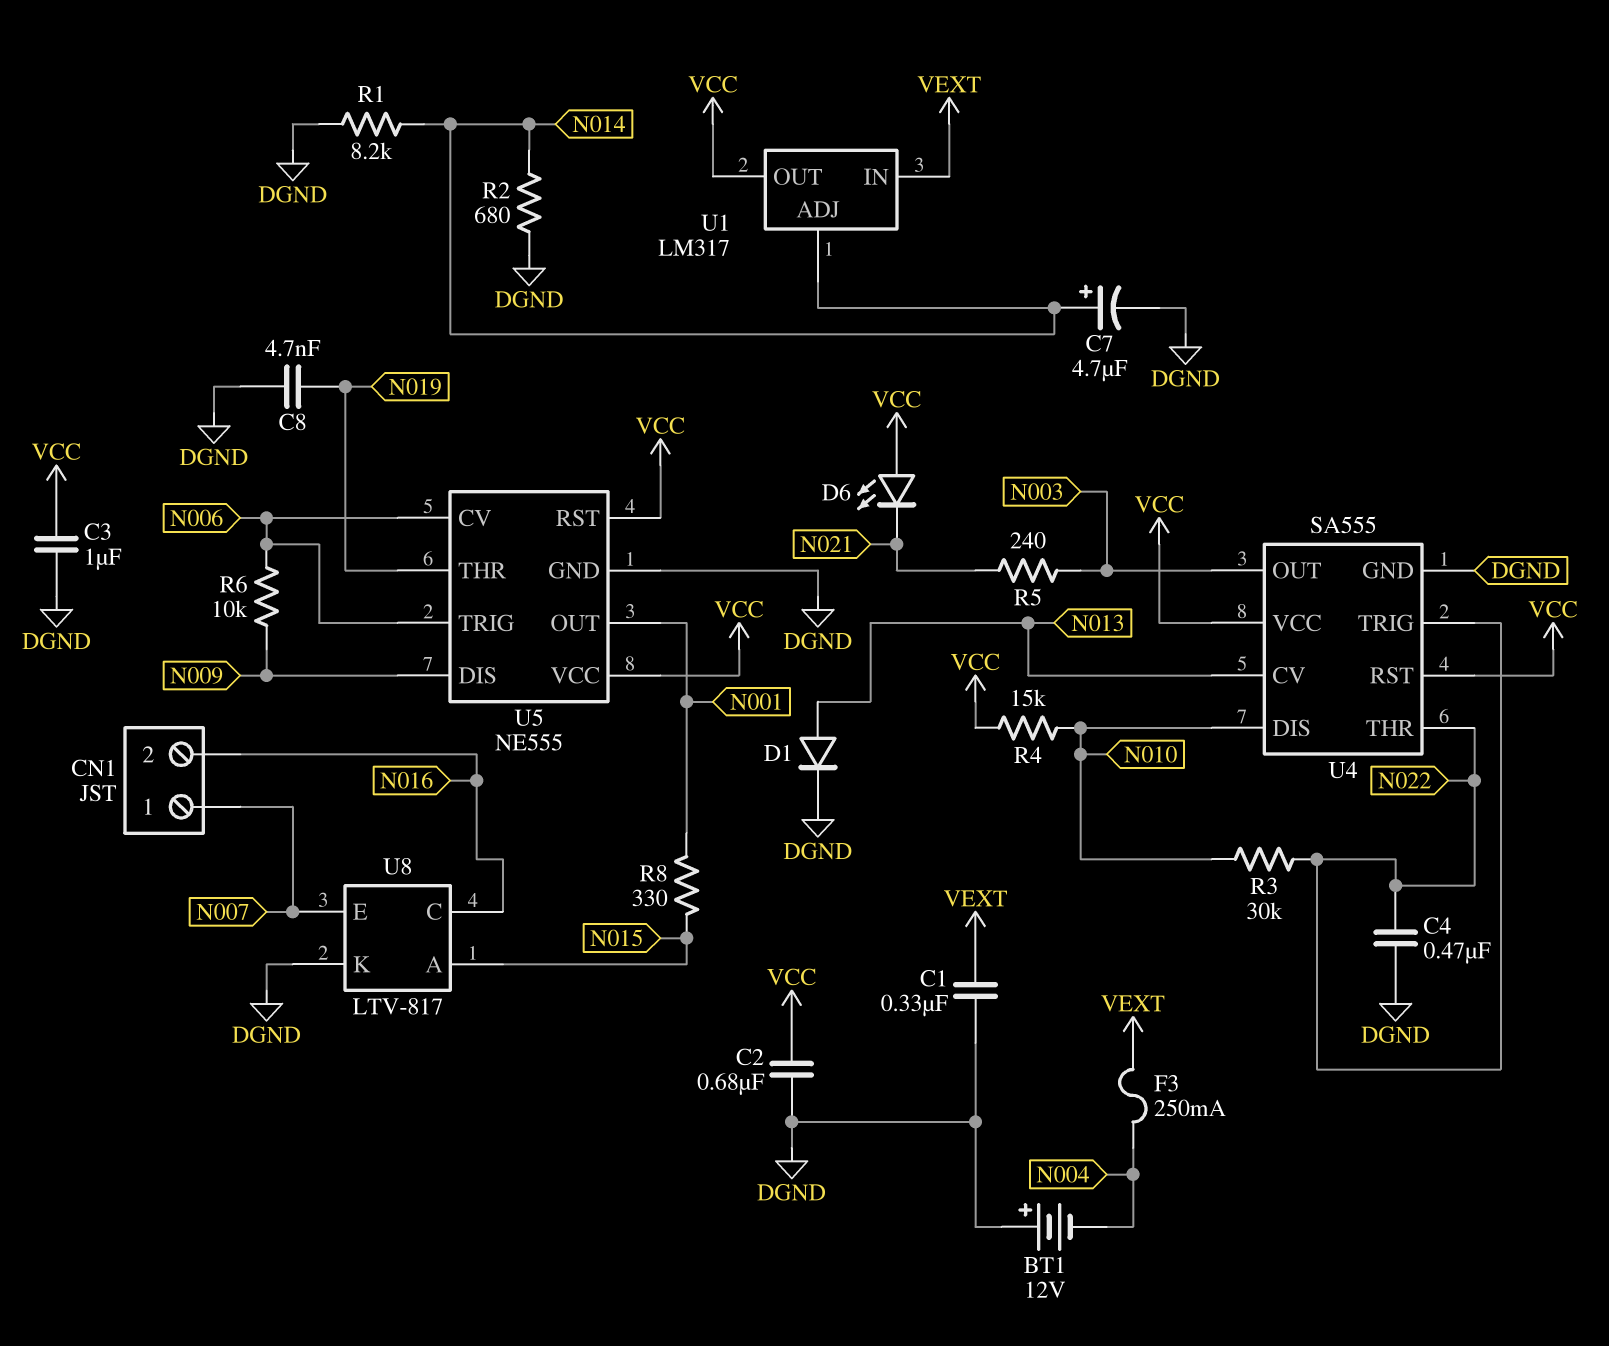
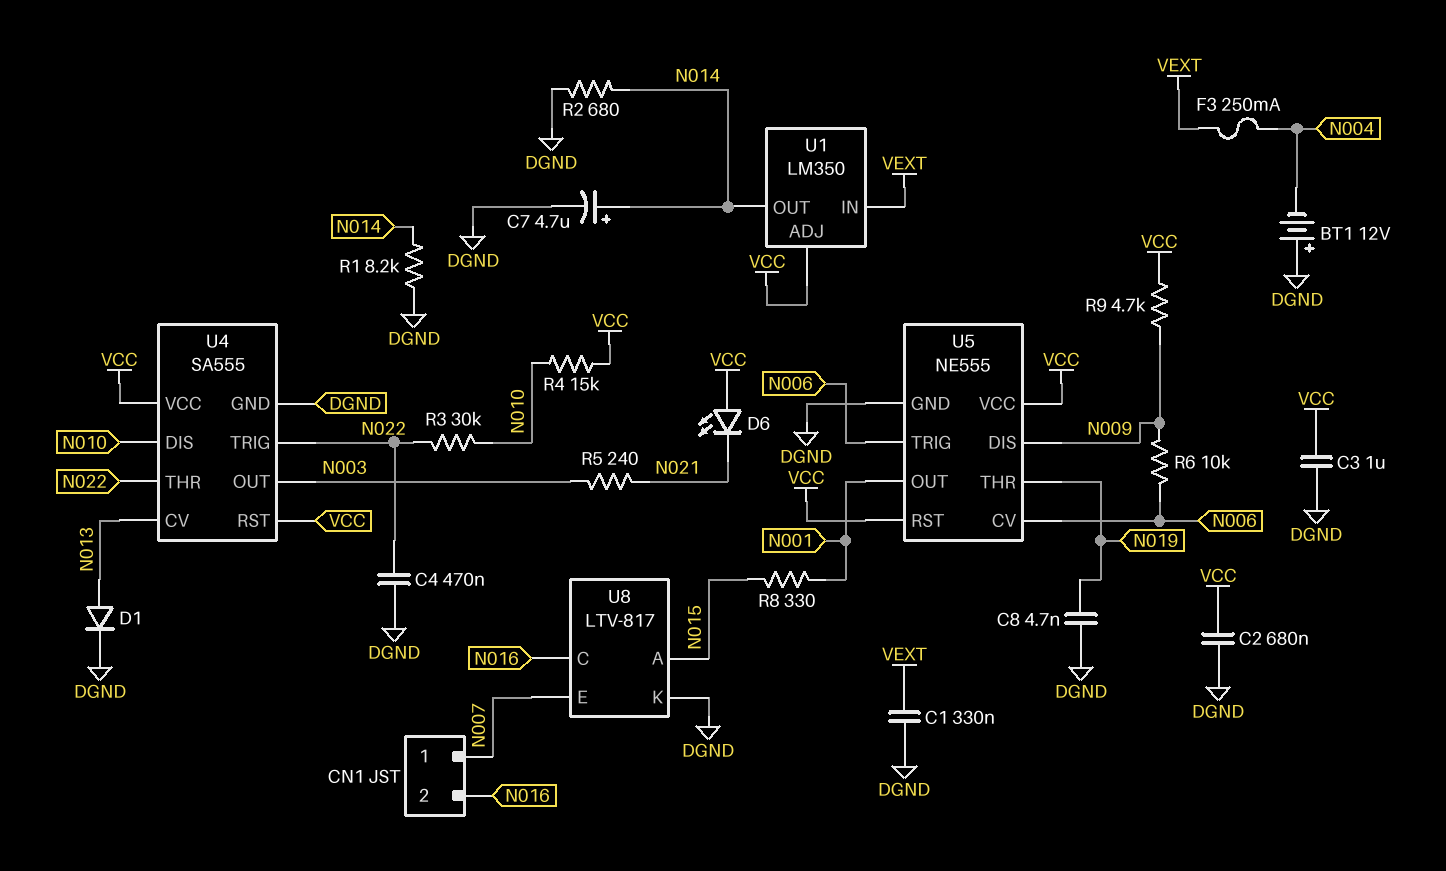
R9: none -> 4.7k (N009, VCC)
U1: LM317 -> LM350
U1 pin ADJ: N014 -> VCC
U1 pin OUT: VCC -> N014

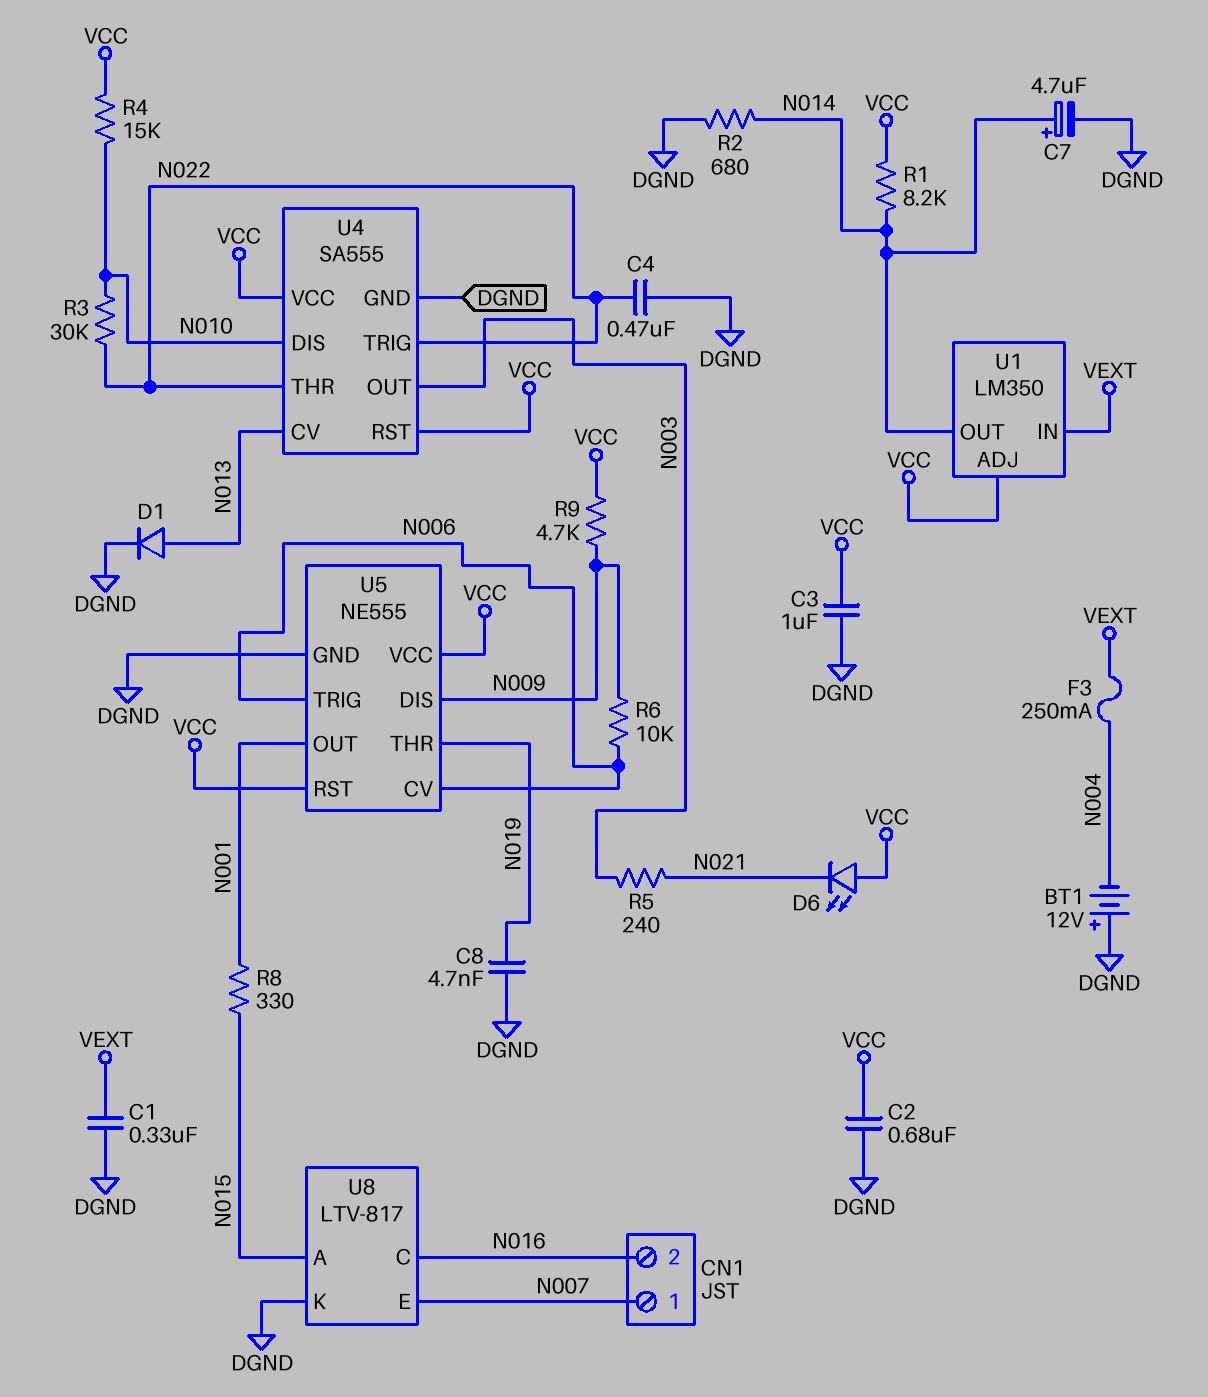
R1: 8.2k (DGND, N014) -> 8.2k (N014, VCC)

